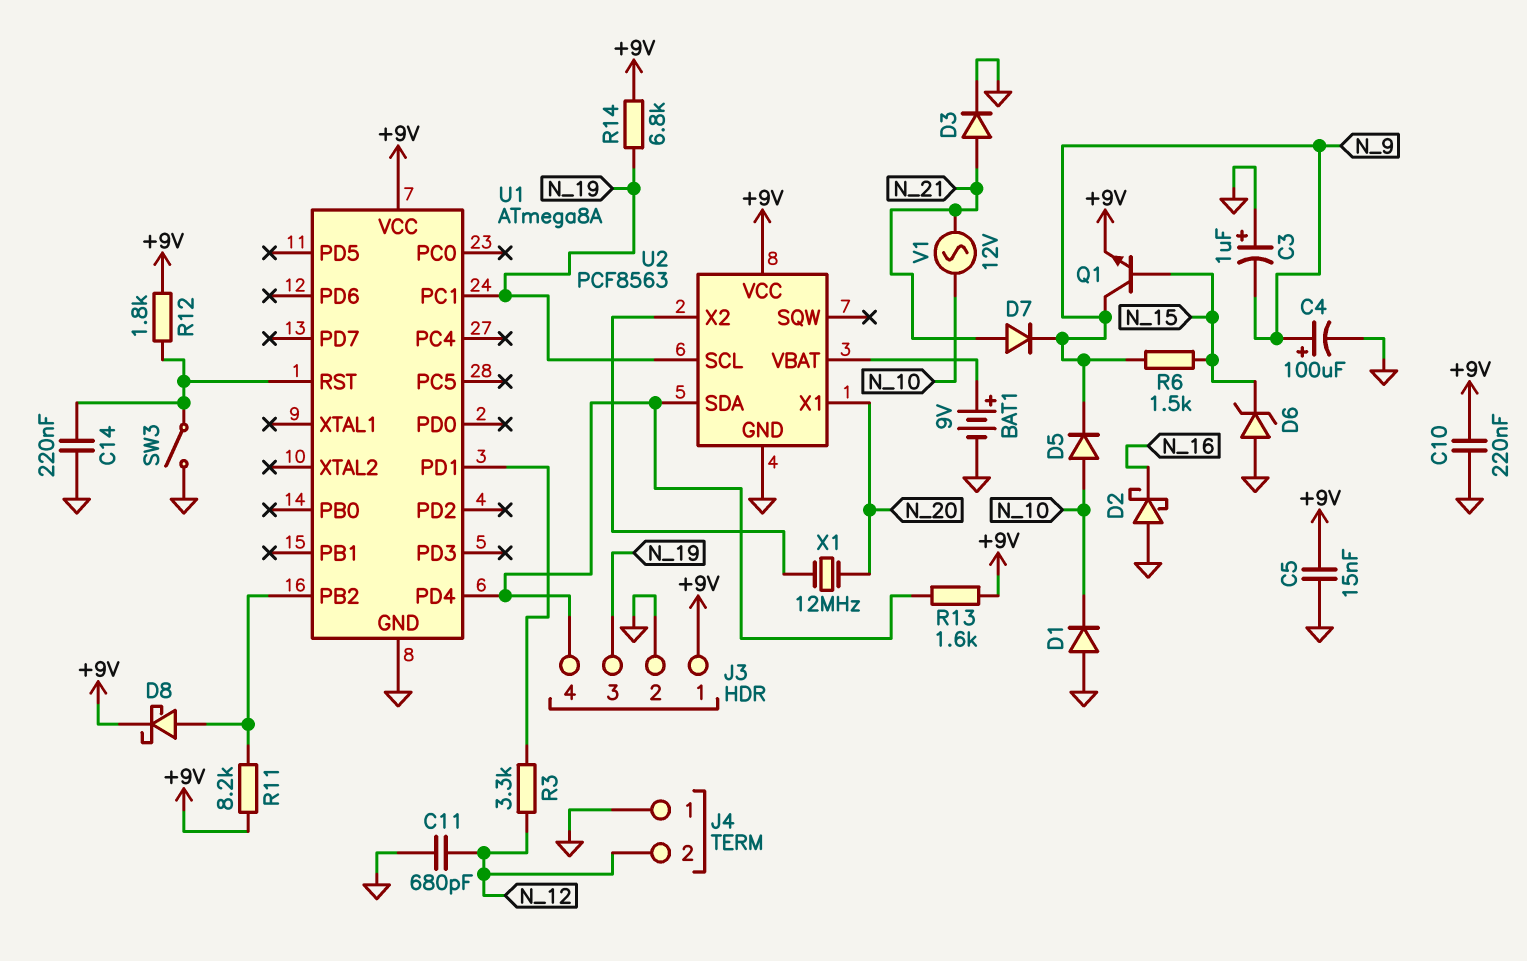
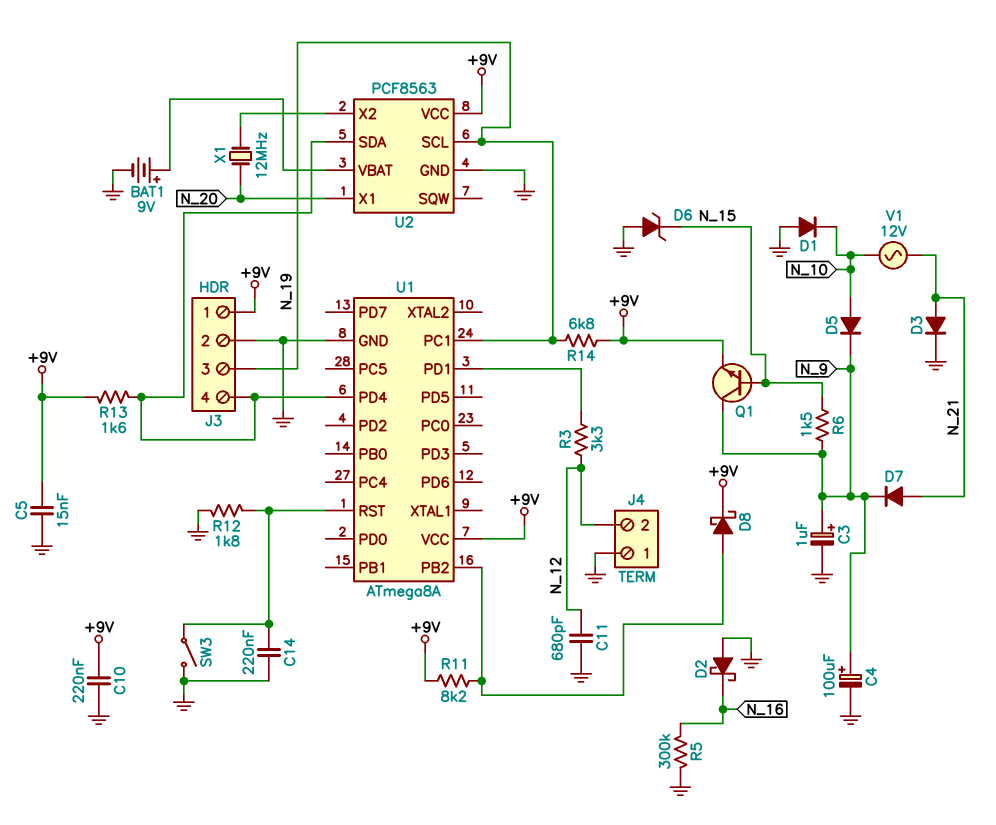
C3: 1uF (plus GND, minus N_9) -> 1uF (plus N_9, minus GND)
R5: none -> 300k (GND, N_16)
R12: 1.8k (+9V, U1/RST) -> 1.8k (GND, U1/RST)

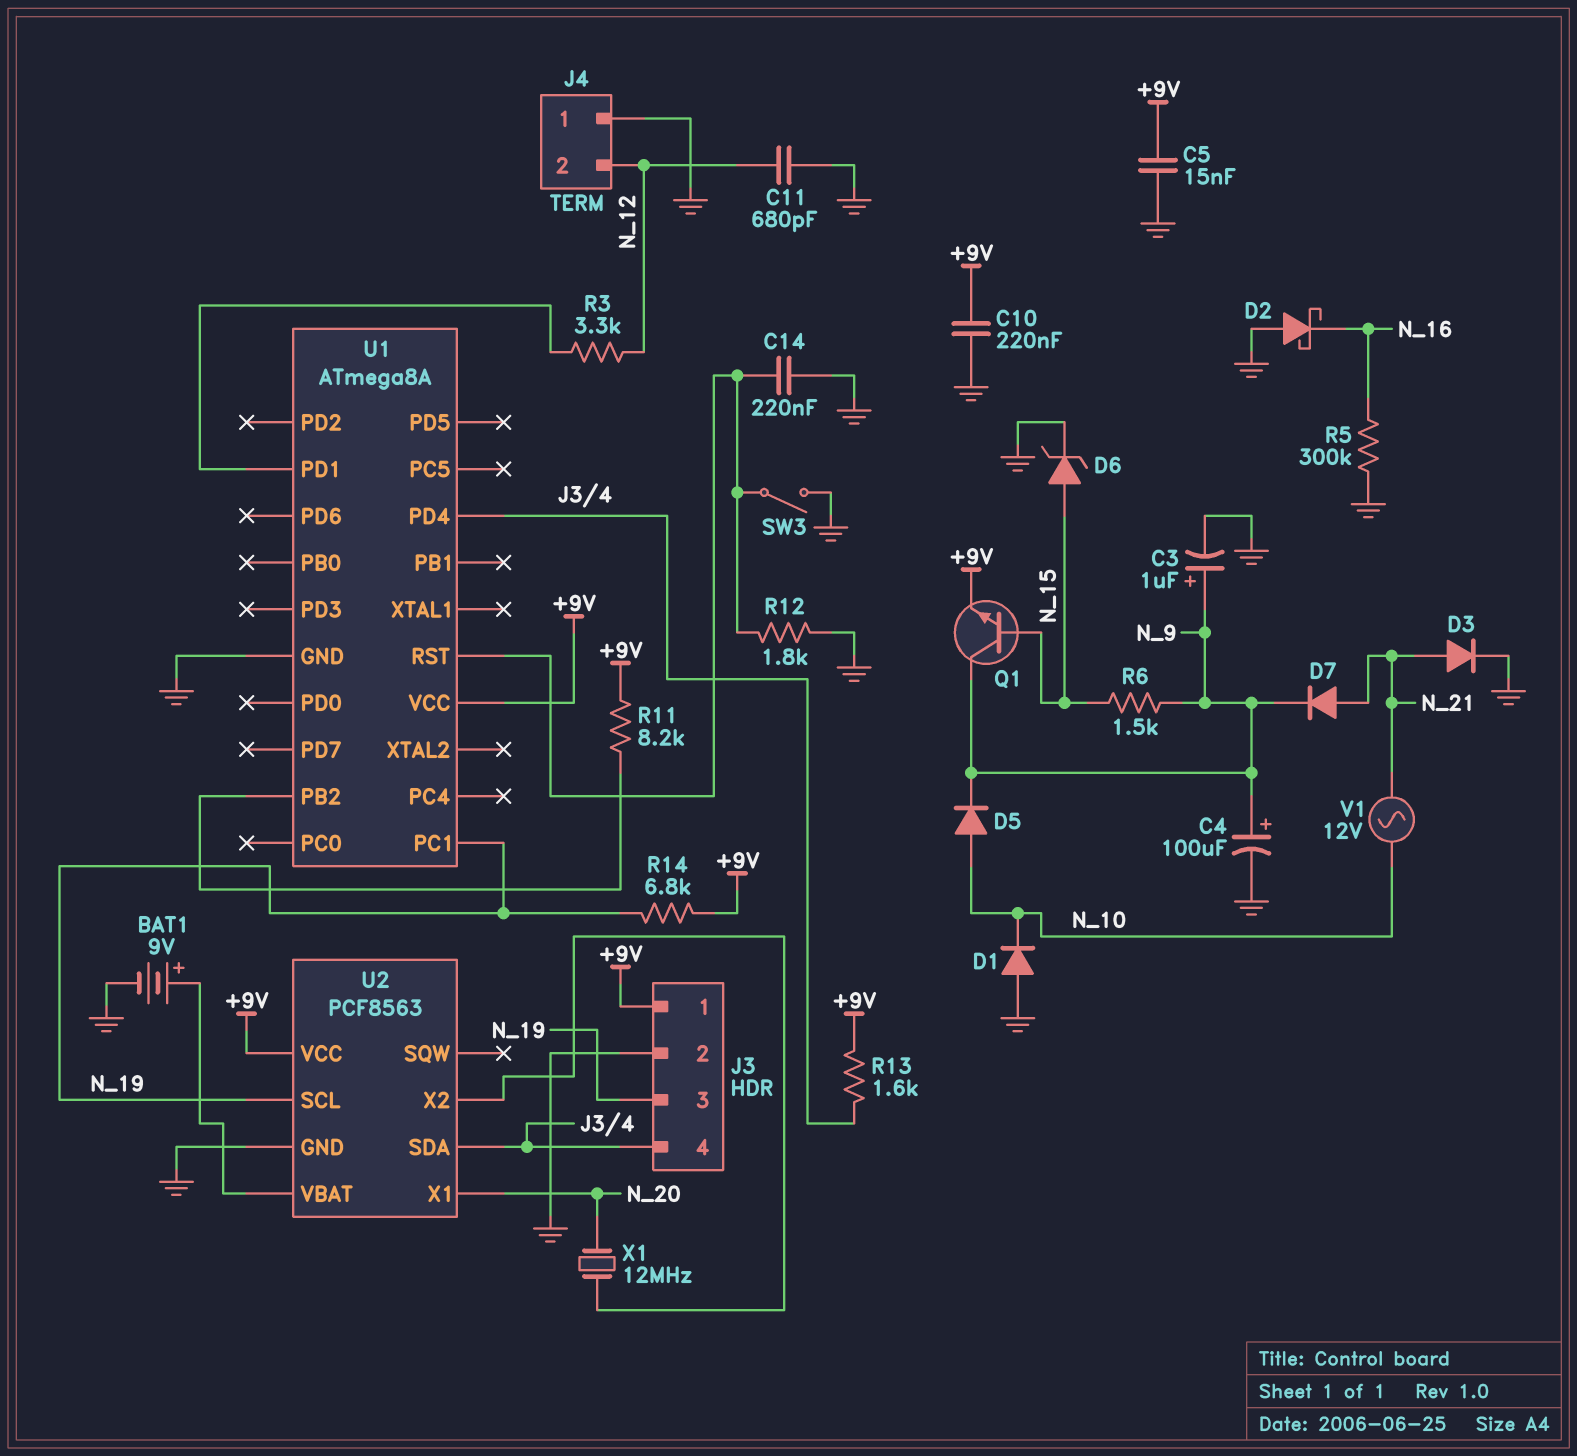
D6: zener (A GND, K N_15) -> zener (A N_15, K GND)
D8: schottky (A U1/PB2, K +9V) -> none

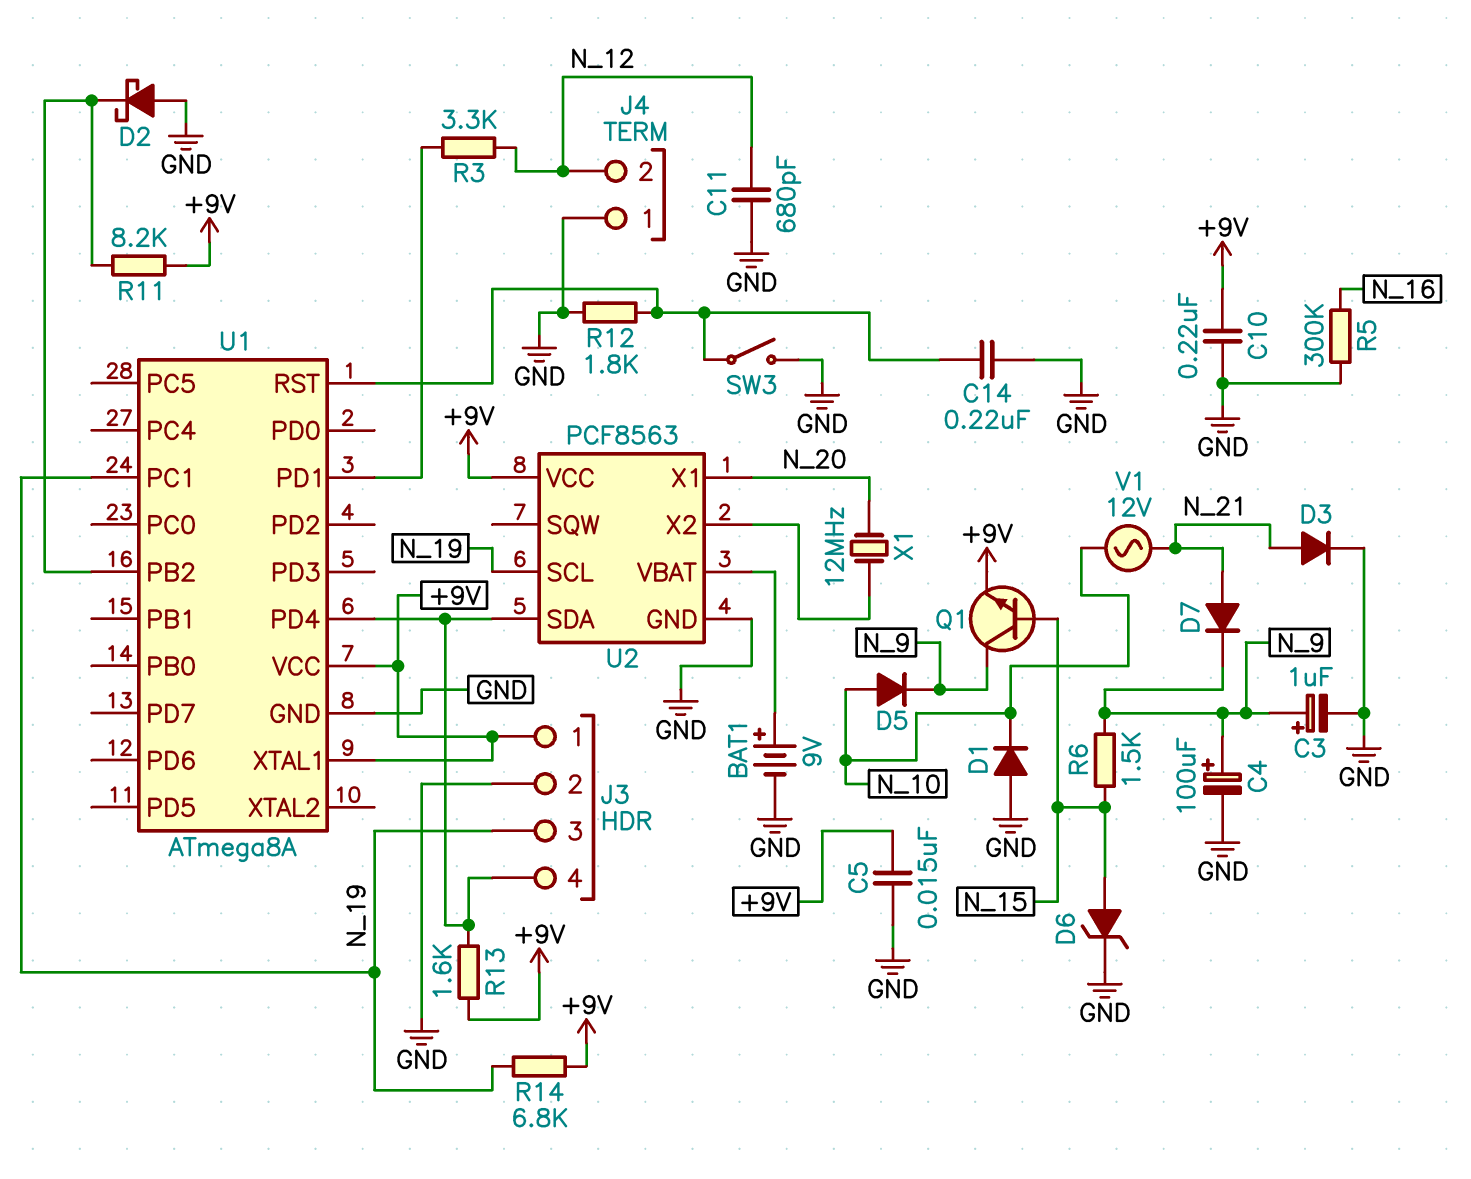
D2: schottky (A GND, K N_16) -> schottky (A GND, K U1/PB2)
U1 pin XTAL1: none -> +9V

